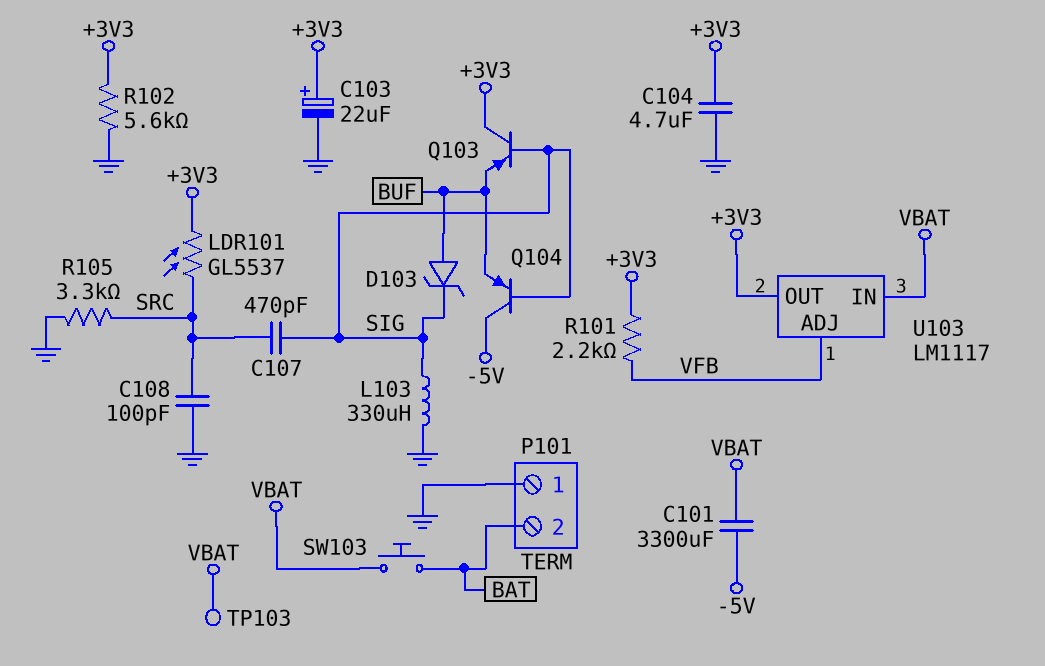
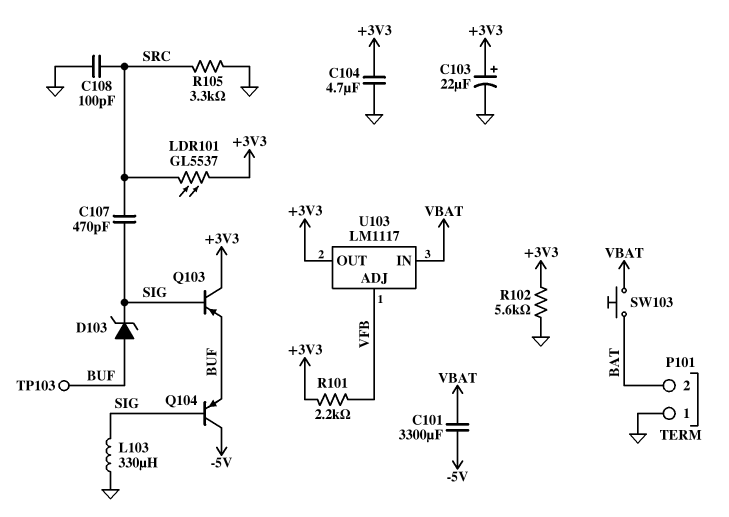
TP103: test point (VBAT) -> test point (BUF)

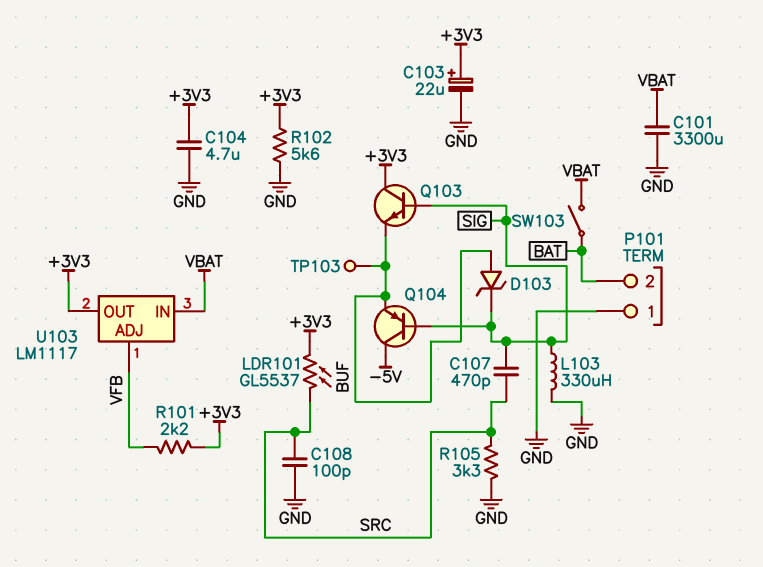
C101: 3300uF (-5V, VBAT) -> 3300uF (GND, VBAT)
Q103: PNP (B SIG, C +3V3, E BUF) -> NPN (B SIG, C +3V3, E BUF)
SW103: button (BAT, VBAT) -> switch (BAT, VBAT)

